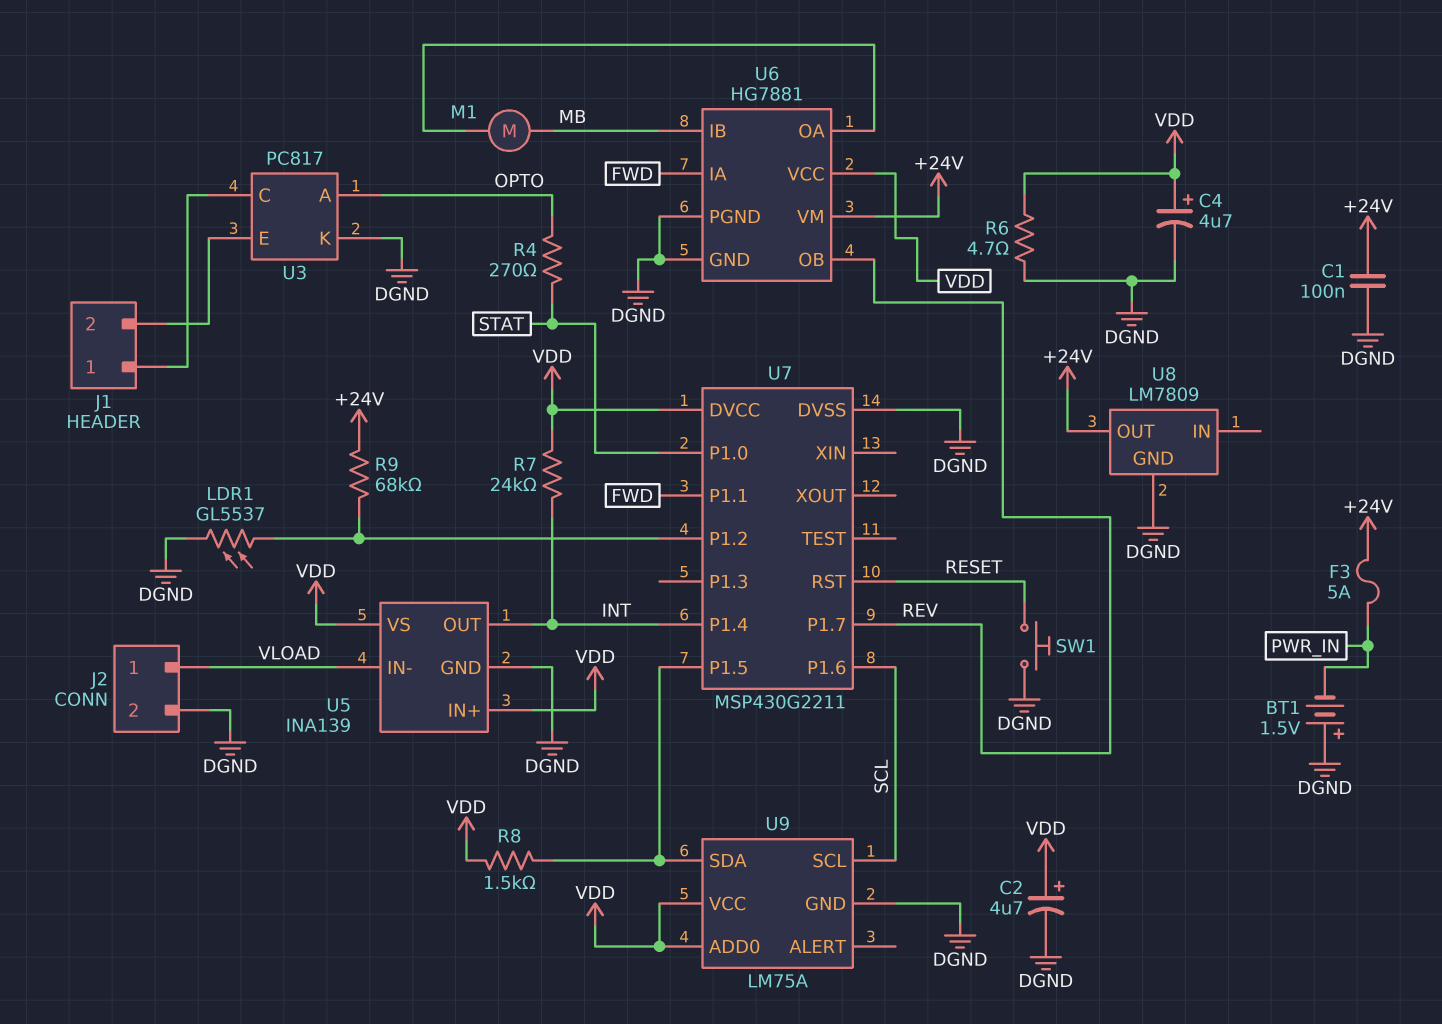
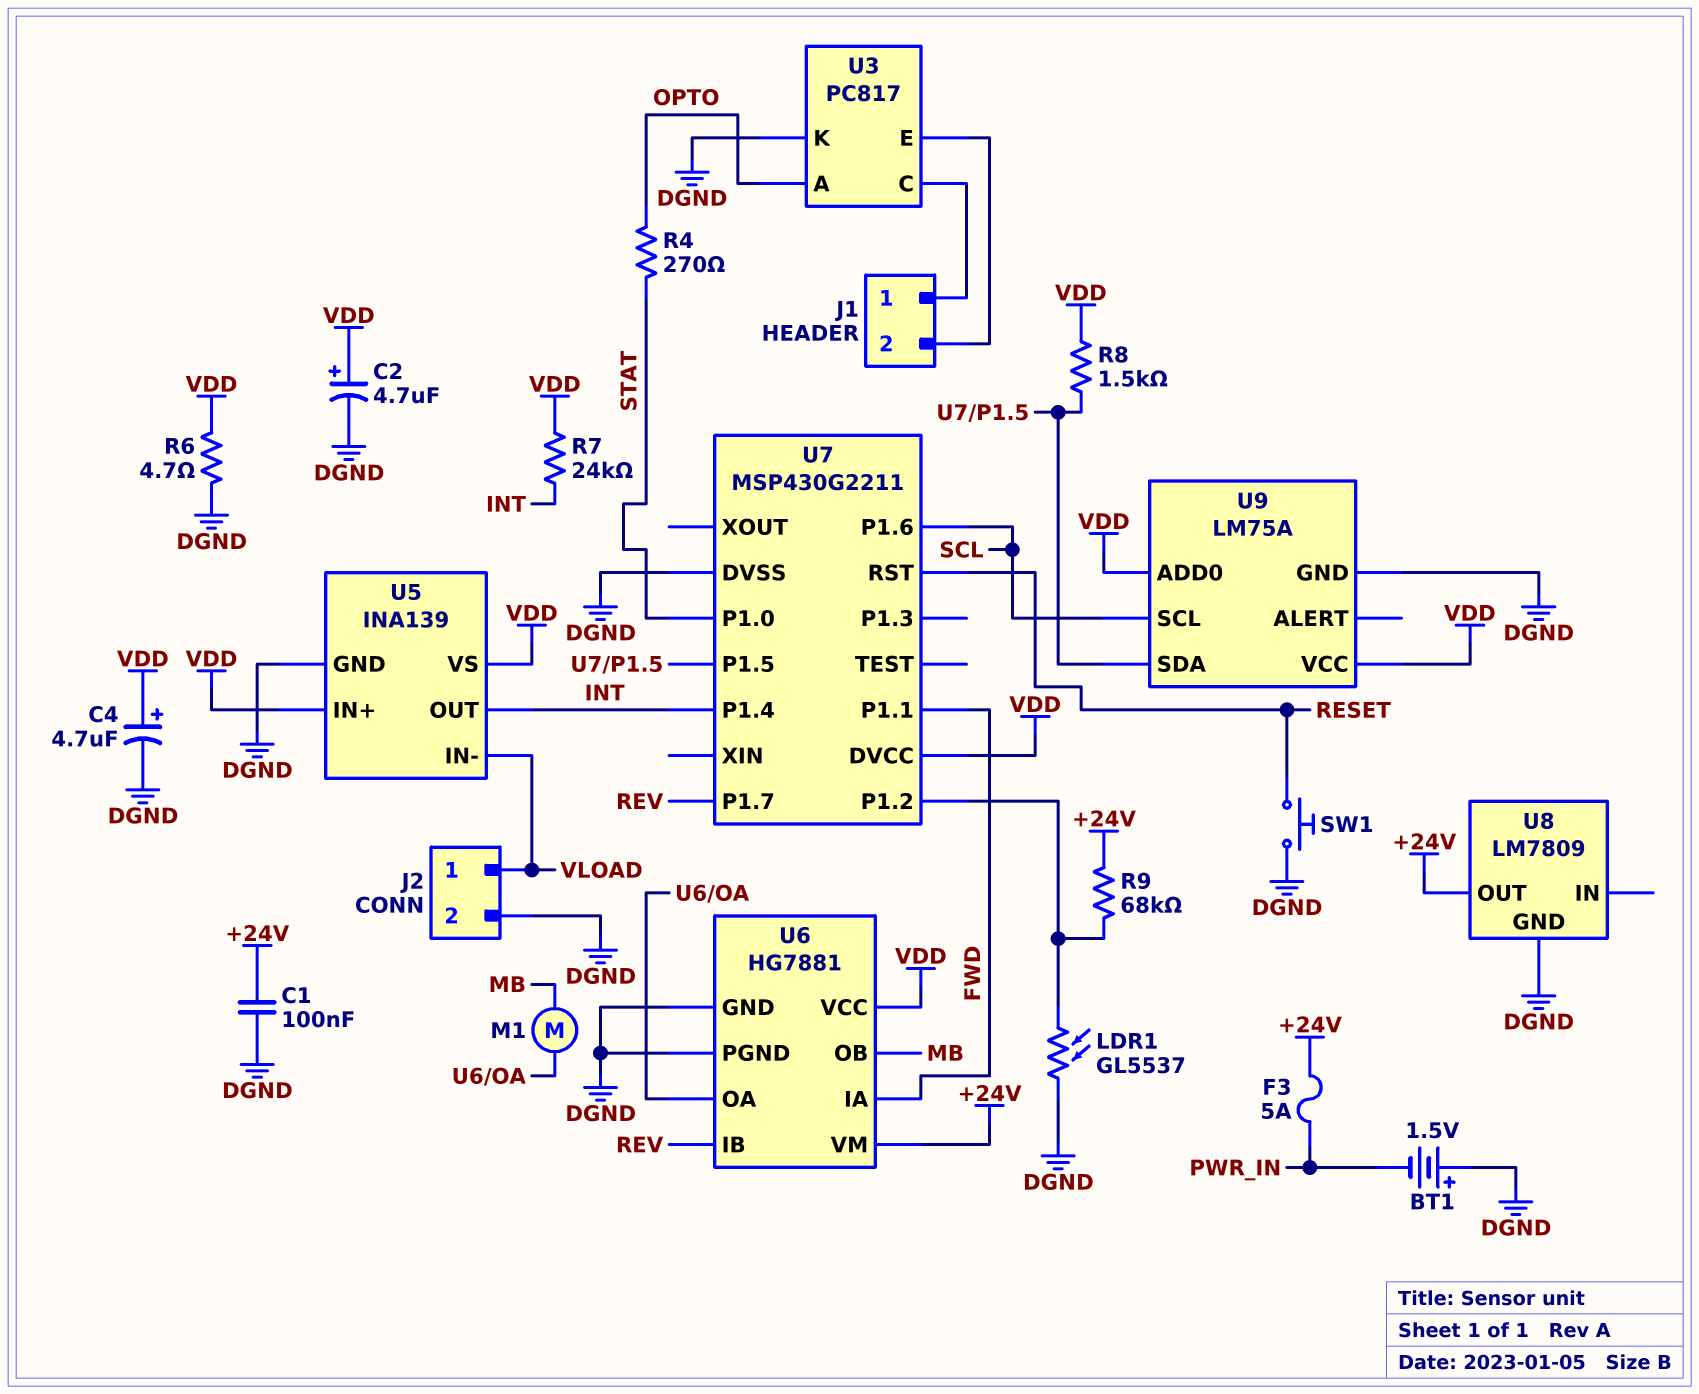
U6 pin IB: MB -> REV
U6 pin OB: REV -> MB

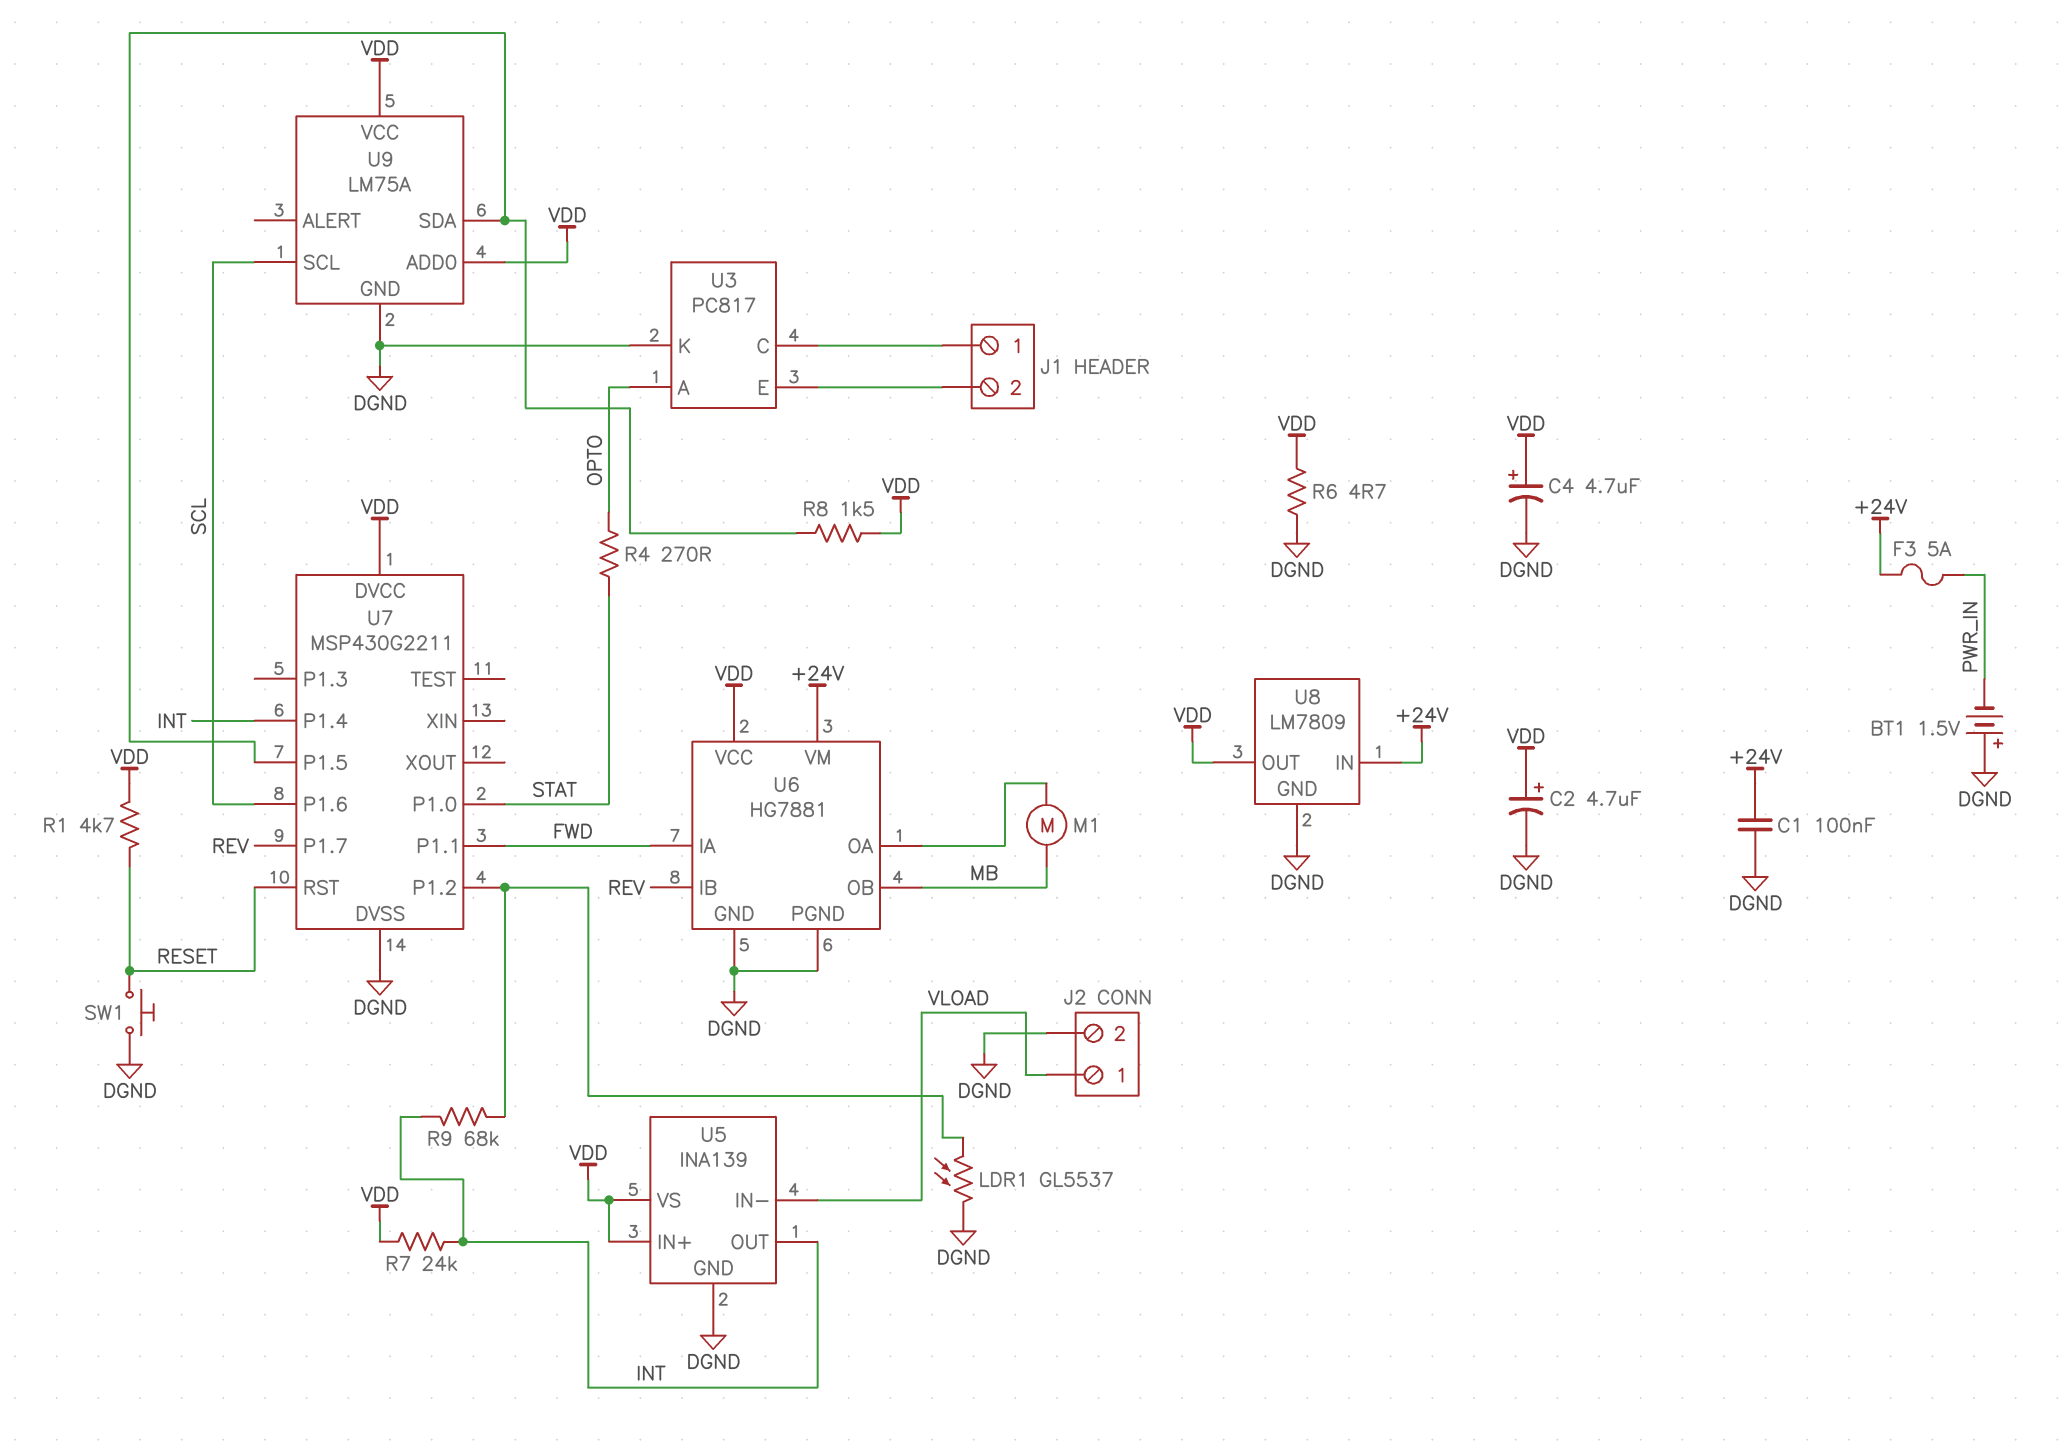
R1: none -> 4.7k (RESET, VDD)
R9: 68k (+24V, U7/P1.2) -> 68k (INT, U7/P1.2)
U8 pin IN: none -> +24V
U8 pin OUT: +24V -> VDD

